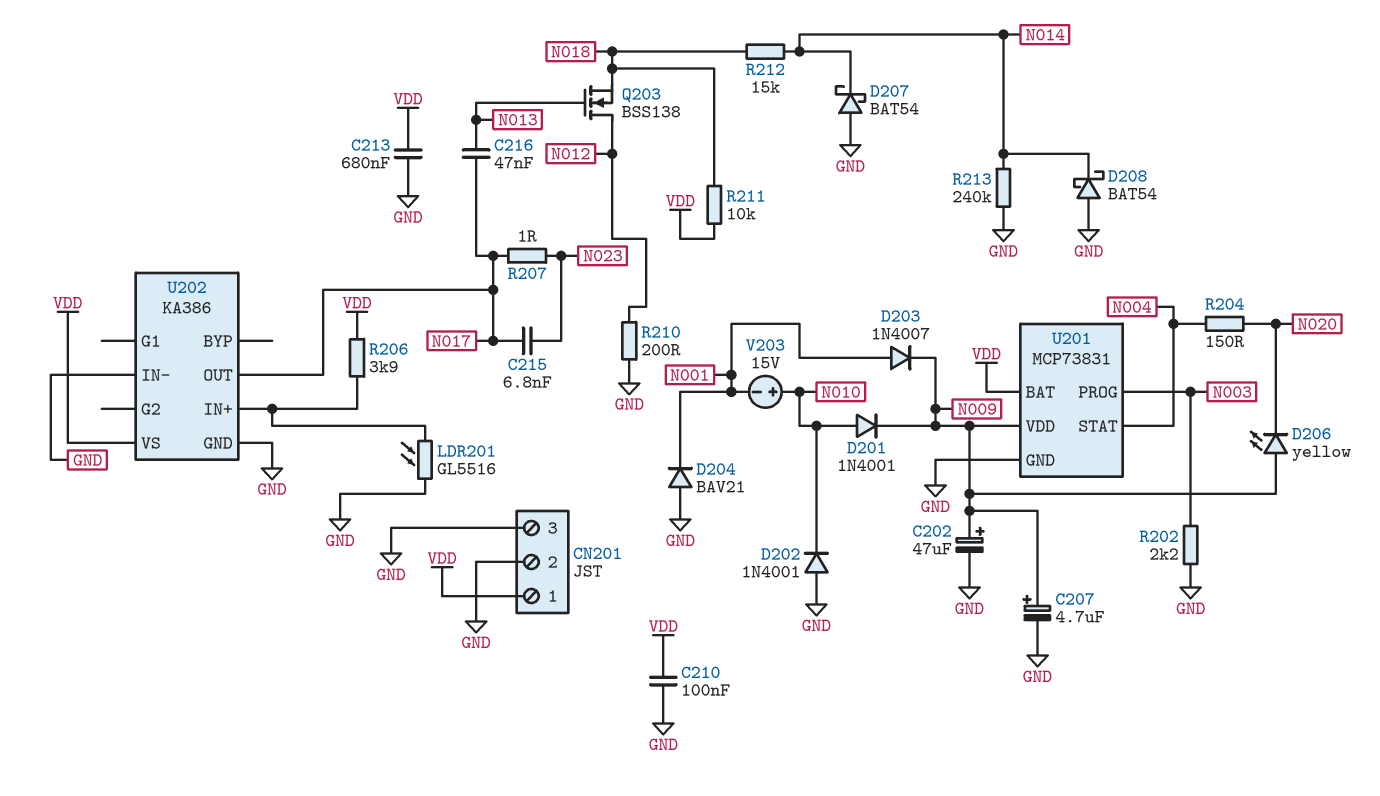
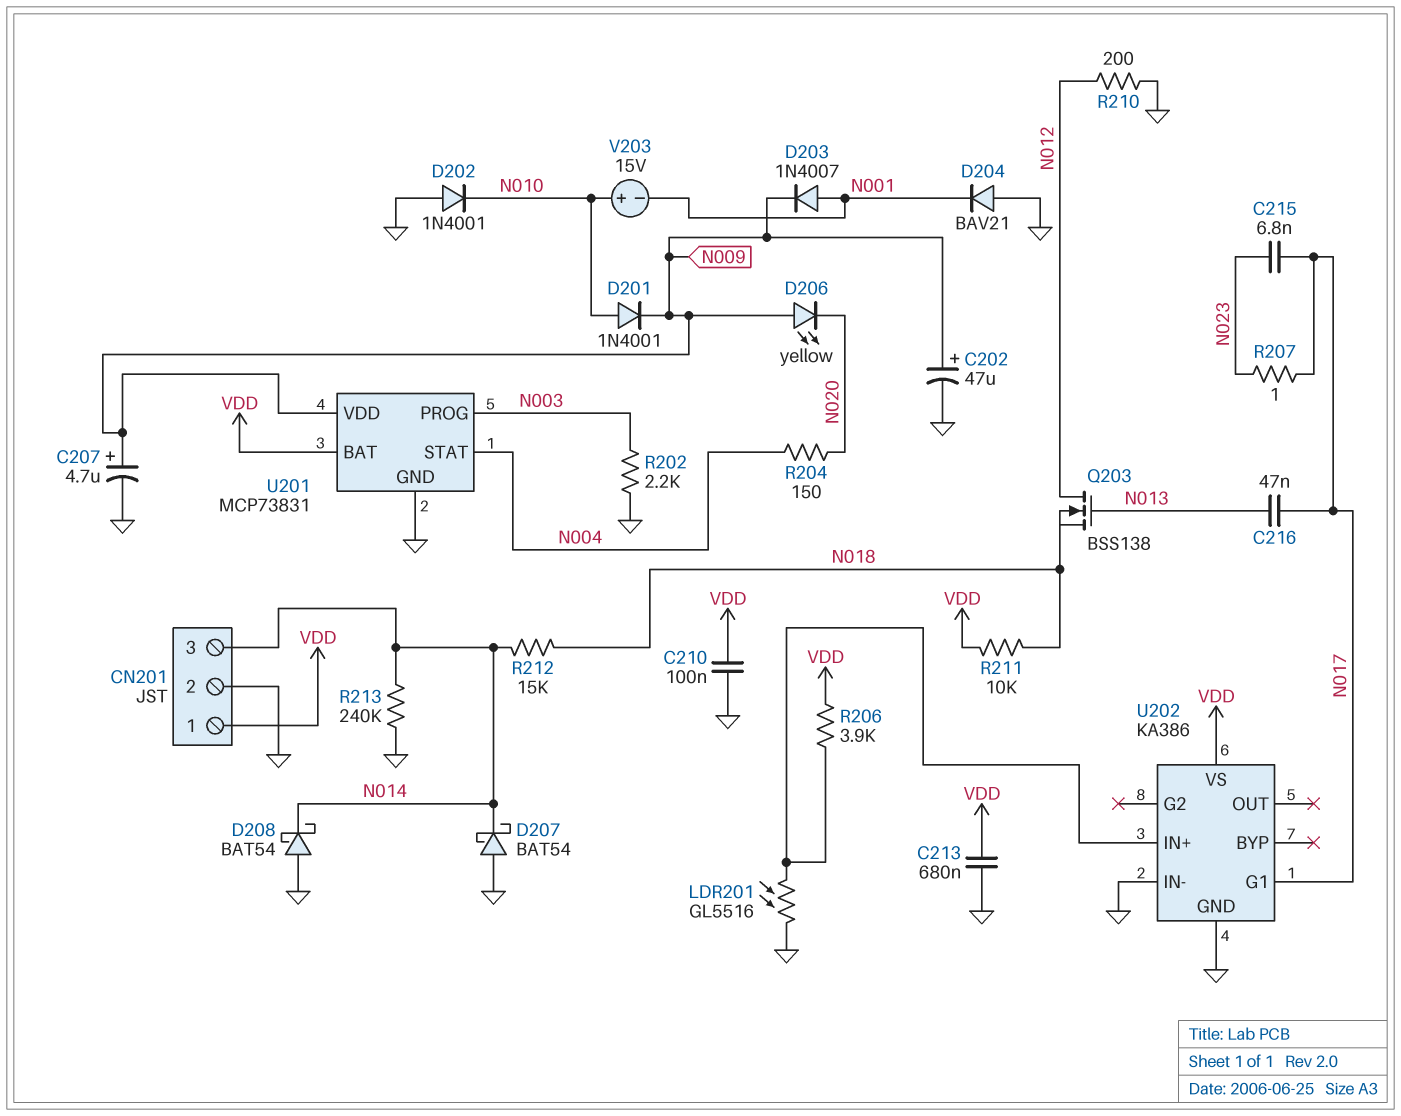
CN201 pin 3: GND -> N014
U202 pin G1: none -> N017
U202 pin OUT: N017 -> none

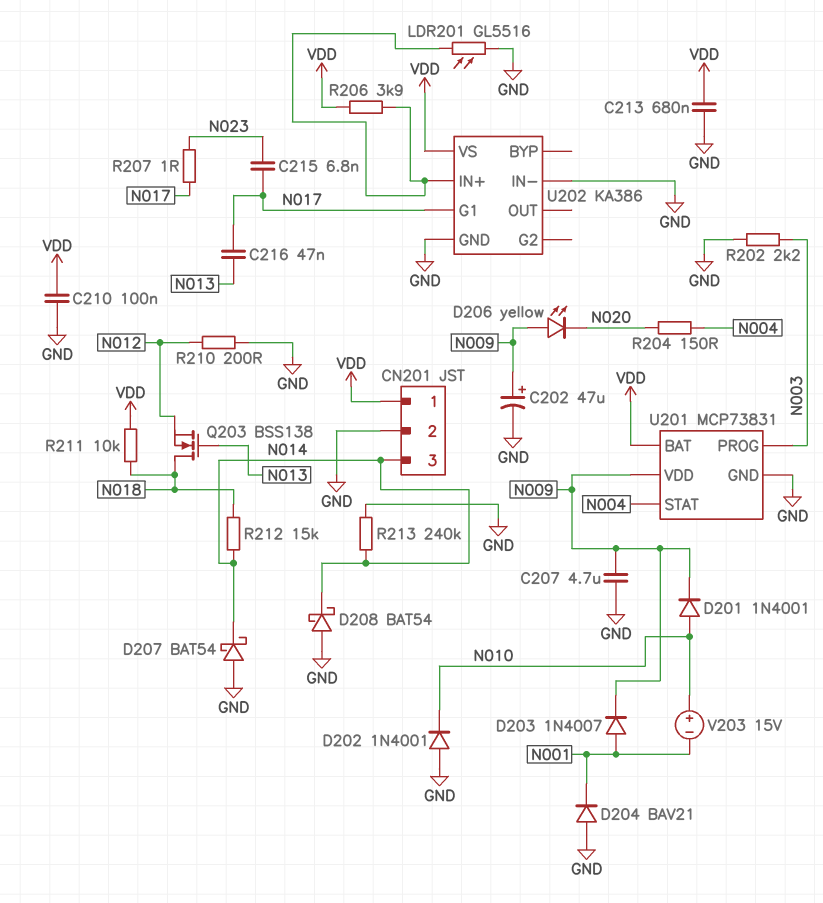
C207: 4.7uF (plus N009, minus GND) -> 4.7uF (GND, N009)
Q203: NMOS BSS138 (G N013, D N012, S N018) -> NMOS BSS138 (G N013, D N018, S N012)

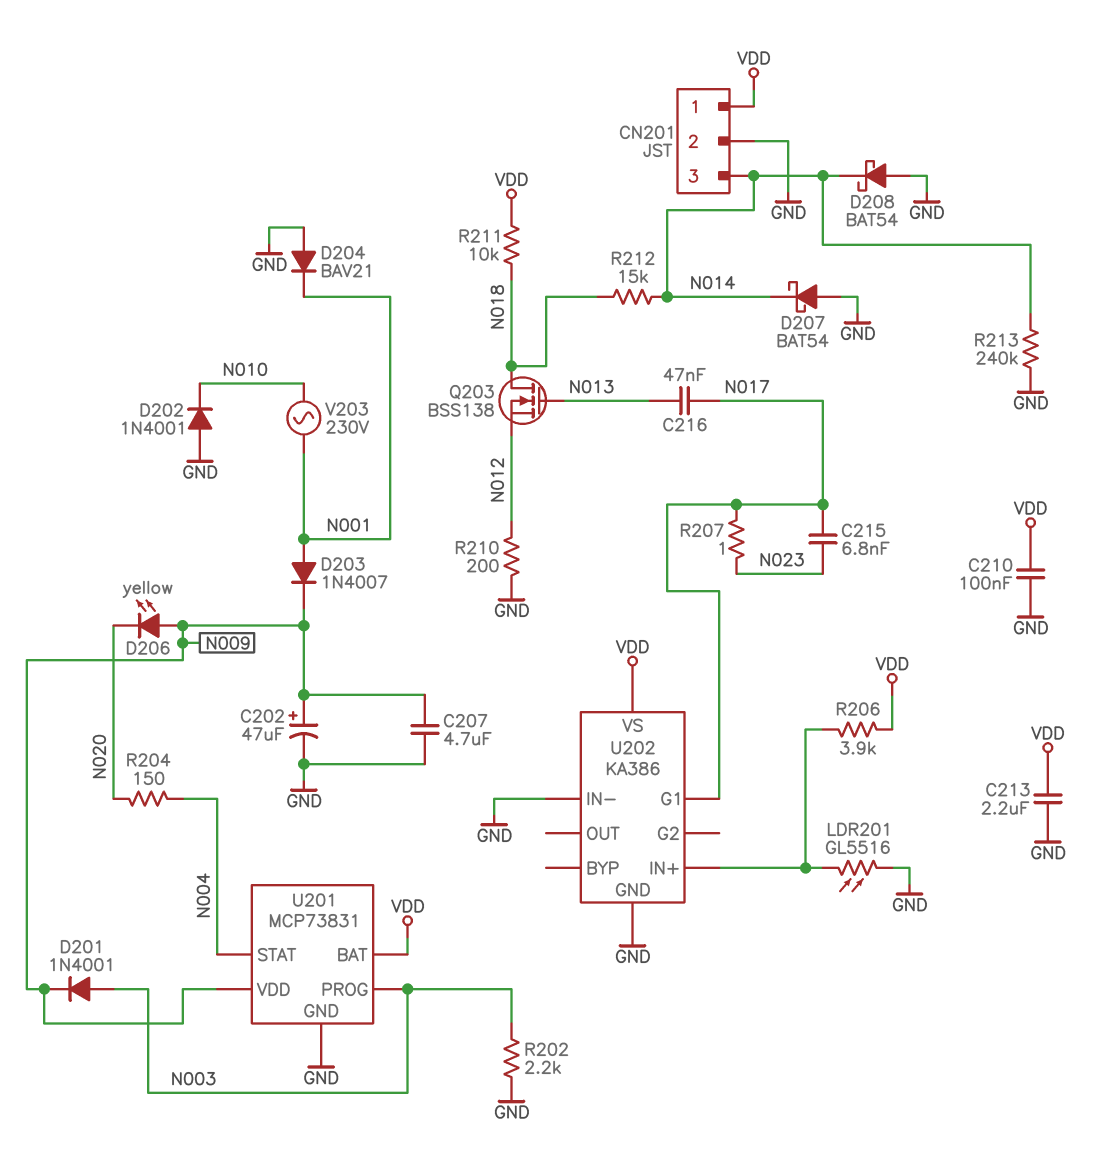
C213: 680nF (GND, VDD) -> 2.2uF (GND, VDD)
D201: diode 1N4001 (A N010, K N009) -> diode 1N4001 (A N003, K N009)
V203: 15V (plus N010, minus N001) -> AC 230V (N001, N010)

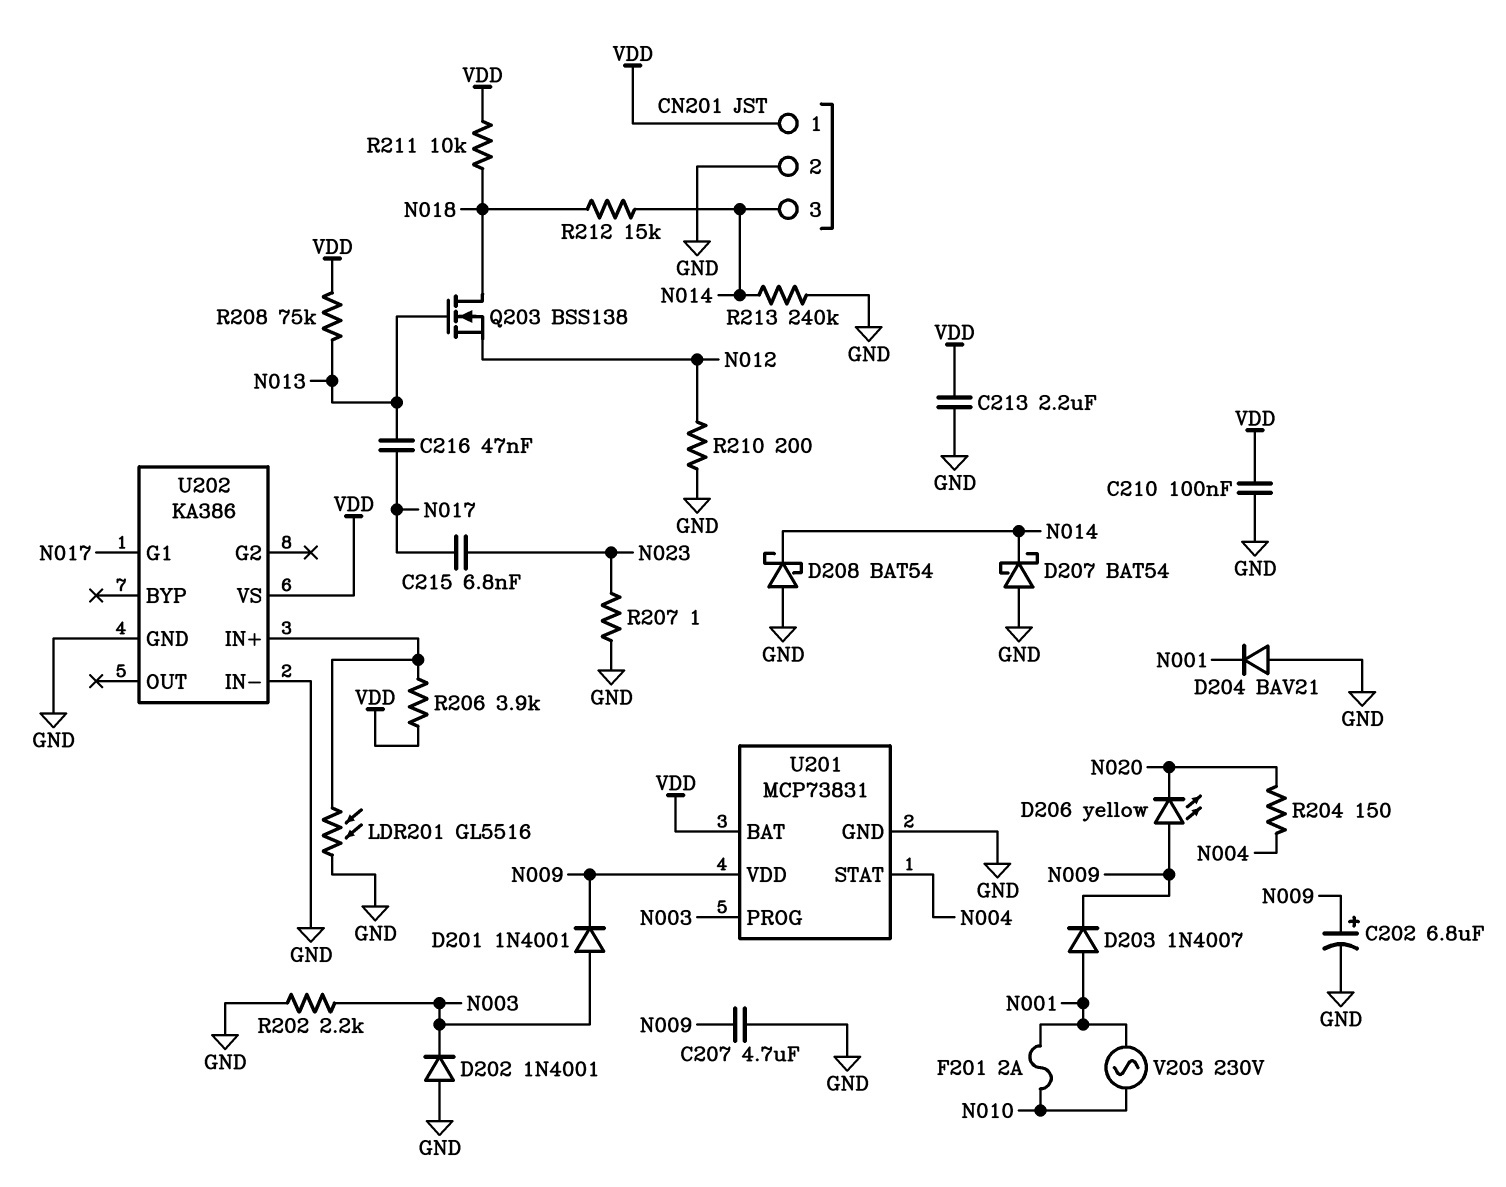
C202: 47uF (plus N009, minus GND) -> 6.8uF (plus N009, minus GND)
D202: diode 1N4001 (A GND, K N010) -> diode 1N4001 (A GND, K N003)
F201: none -> 2A (N001, N010)
R207: 1 (N017, N023) -> 1 (GND, N023)
R208: none -> 75k (N013, VDD)

